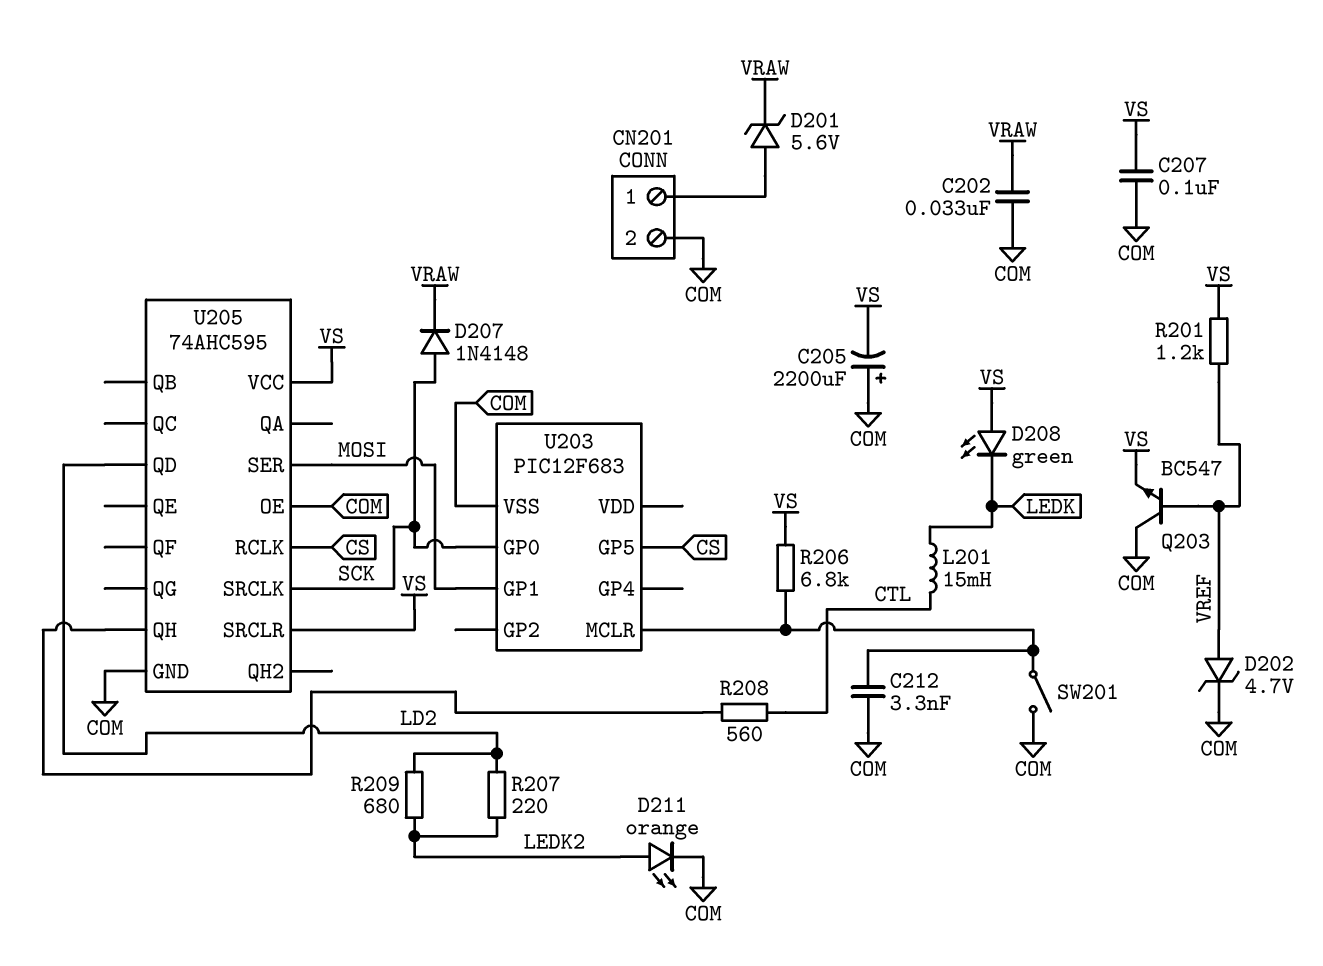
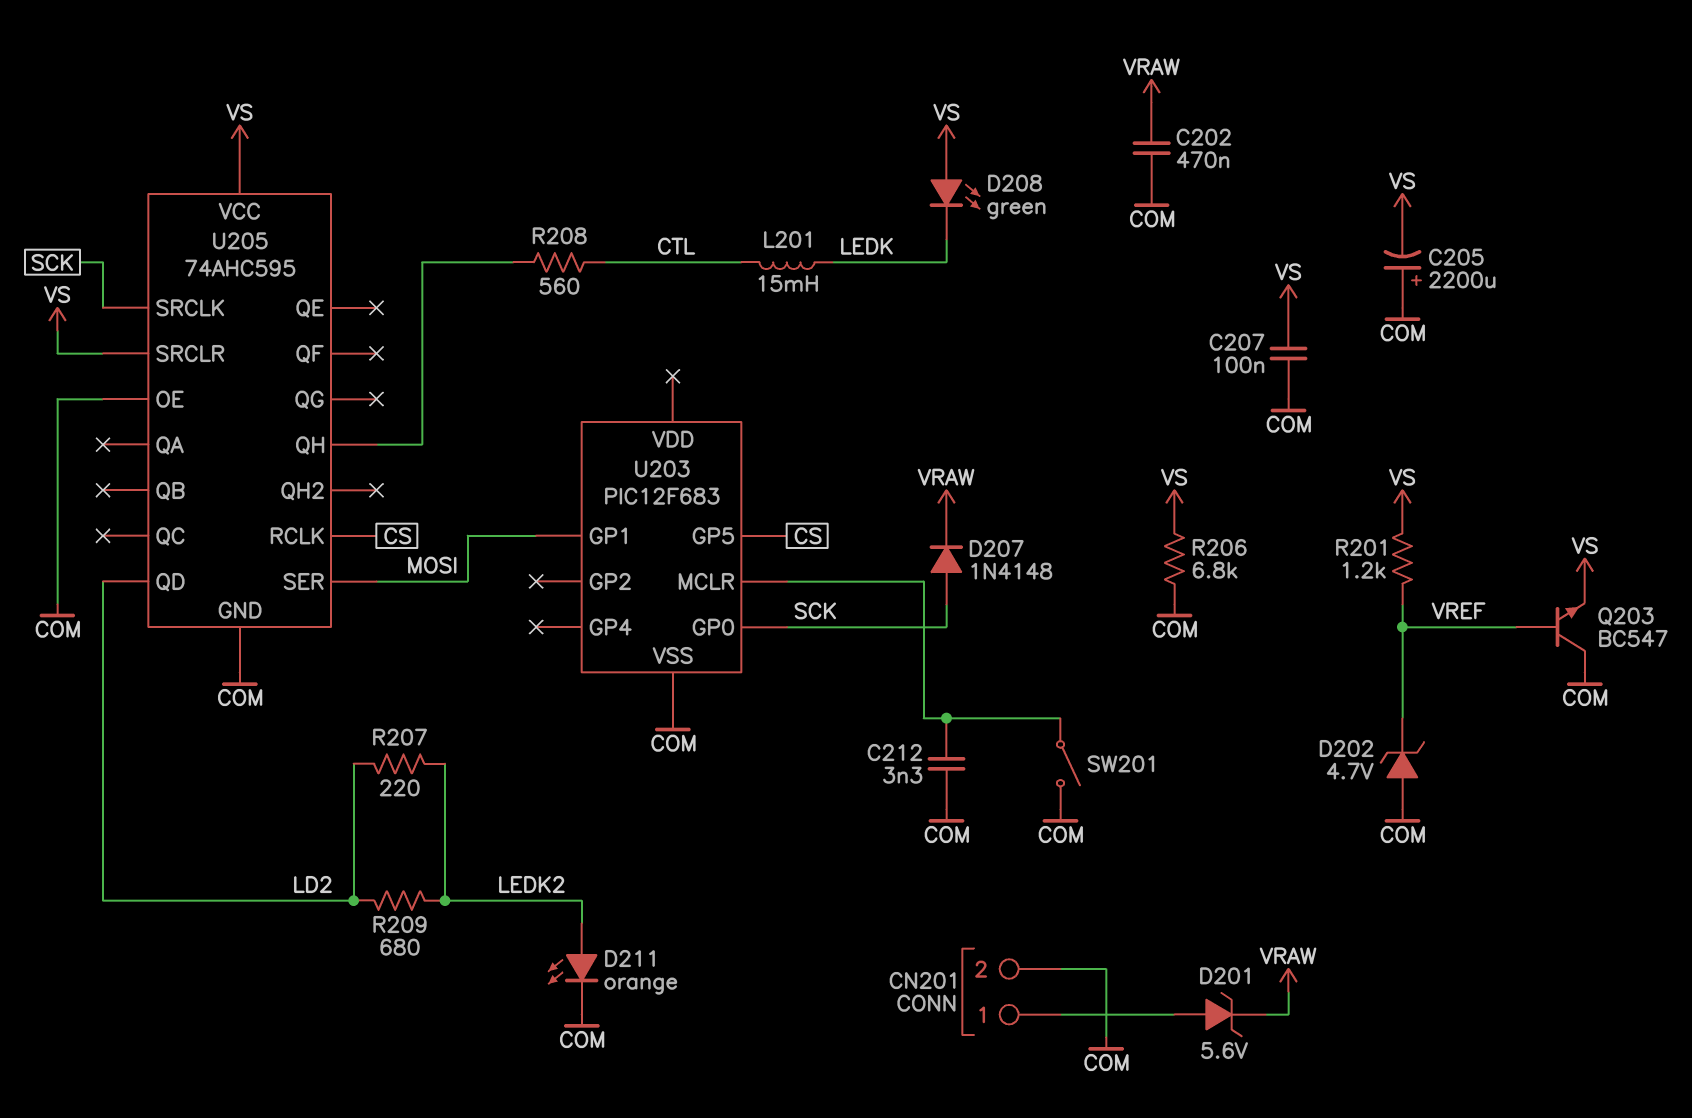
C202: 33nF (COM, VRAW) -> 470nF (COM, VRAW)
D202: zener 4.7V (A VREF, K COM) -> zener 4.7V (A COM, K VREF)
R206: 6.8k (U203/MCLR, VS) -> 6.8k (COM, VS)

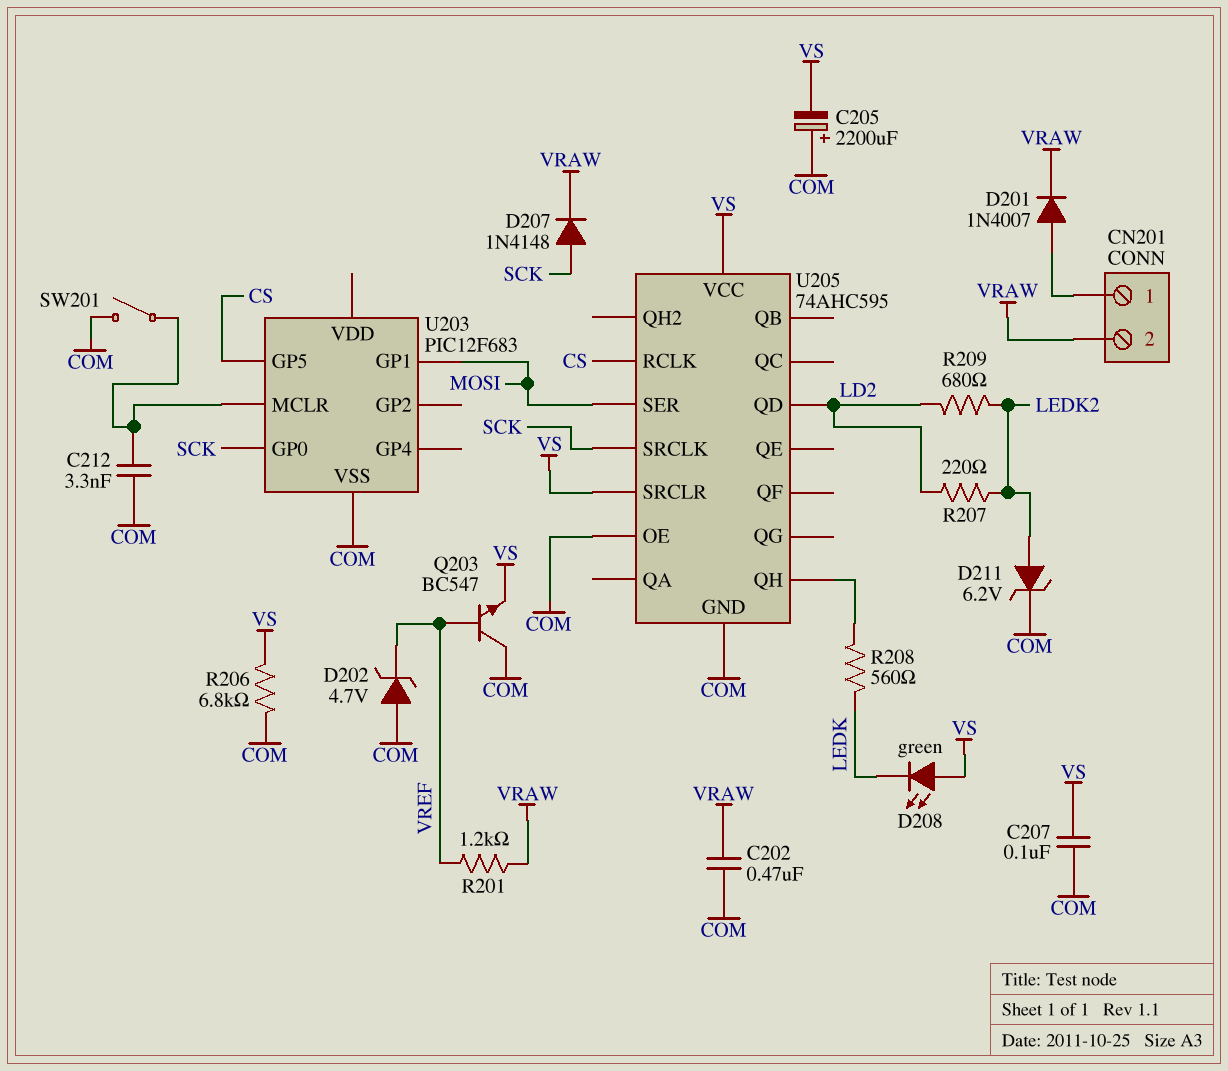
CN201 pin 2: COM -> VRAW
D201: zener 5.6V (A CN201/1, K VRAW) -> diode 1N4007 (A CN201/1, K VRAW)
D211: LED orange (A LEDK2, K COM) -> zener 6.2V (A LEDK2, K COM)
L201: 15mH (CTL, LEDK) -> none
R201: 1.2k (VREF, VS) -> 1.2k (VRAW, VREF)
R208: 560 (CTL, U205/QH) -> 560 (LEDK, U205/QH)

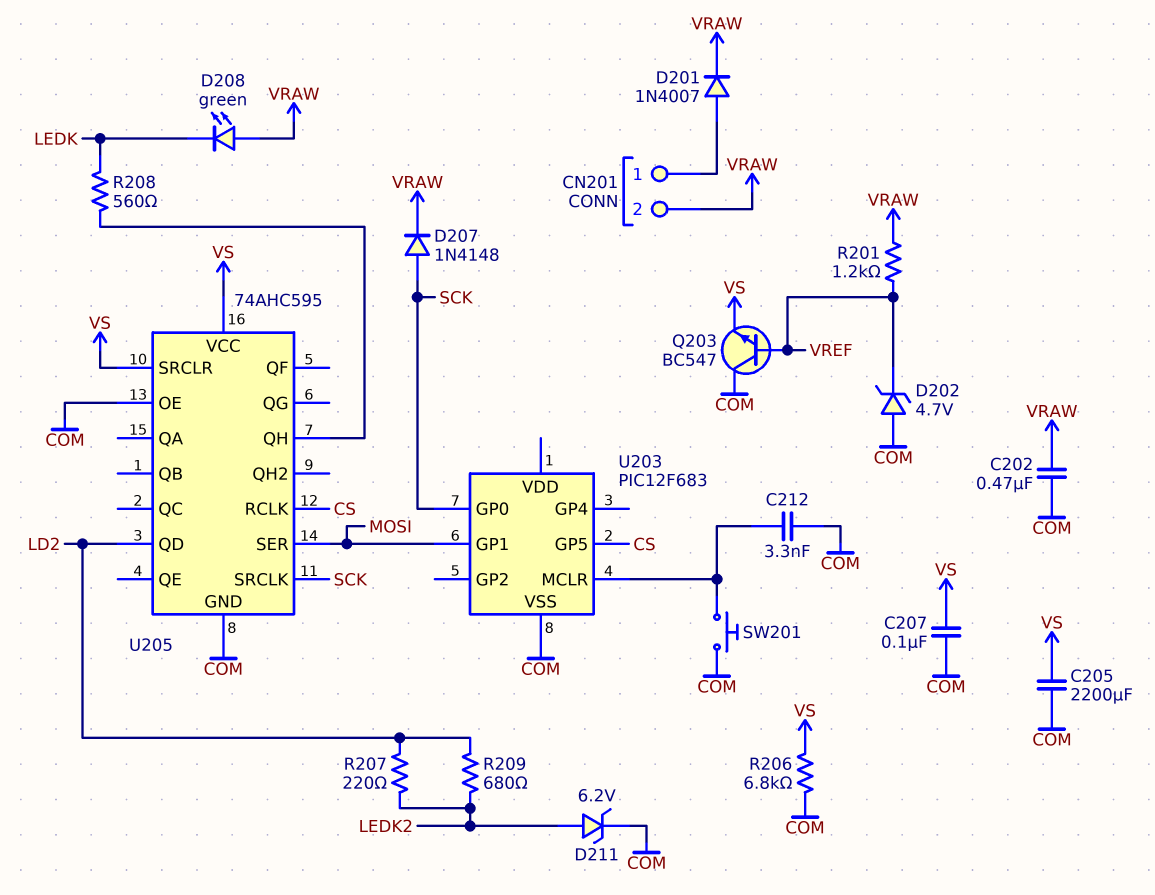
C205: 2200uF (plus COM, minus VS) -> 2200uF (COM, VS)
D208: LED green (A VS, K LEDK) -> LED green (A VRAW, K LEDK)
SW201: switch (COM, U203/MCLR) -> button (COM, U203/MCLR)

